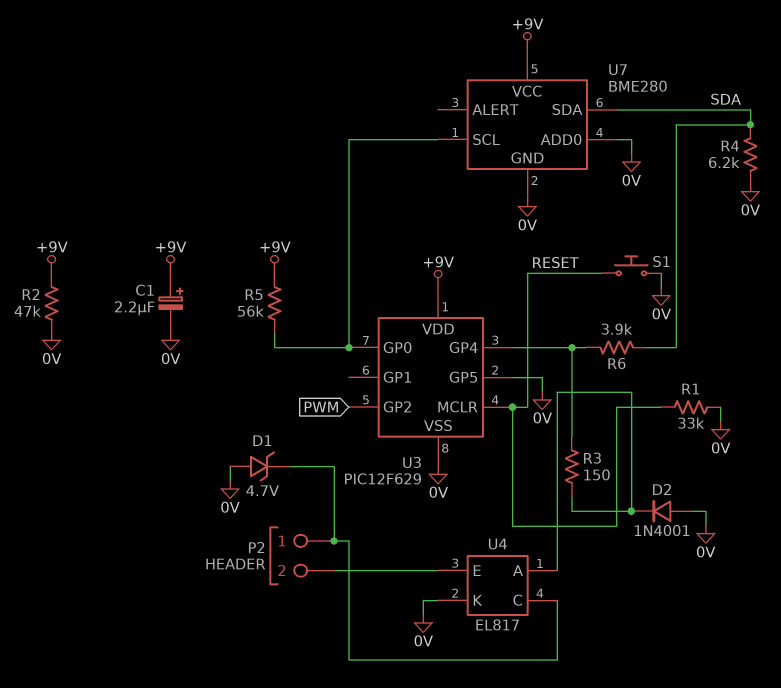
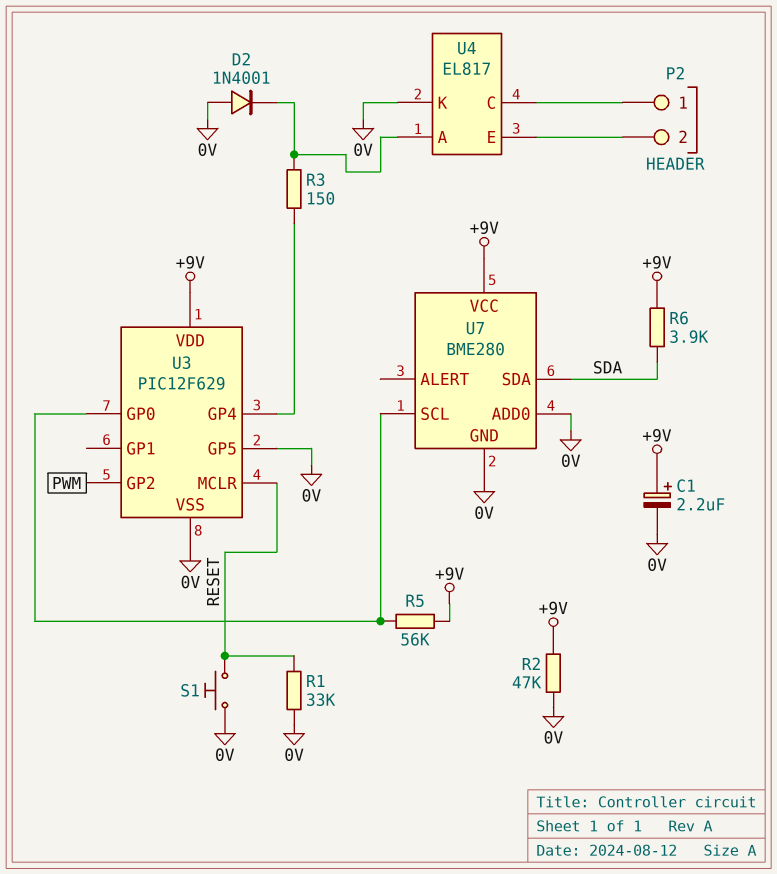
D1: zener 4.7V (A 0V, K P2/1) -> none
R4: 6.2k (0V, SDA) -> none
R6: 3.9k (SDA, U3/GP4) -> 3.9k (+9V, SDA)

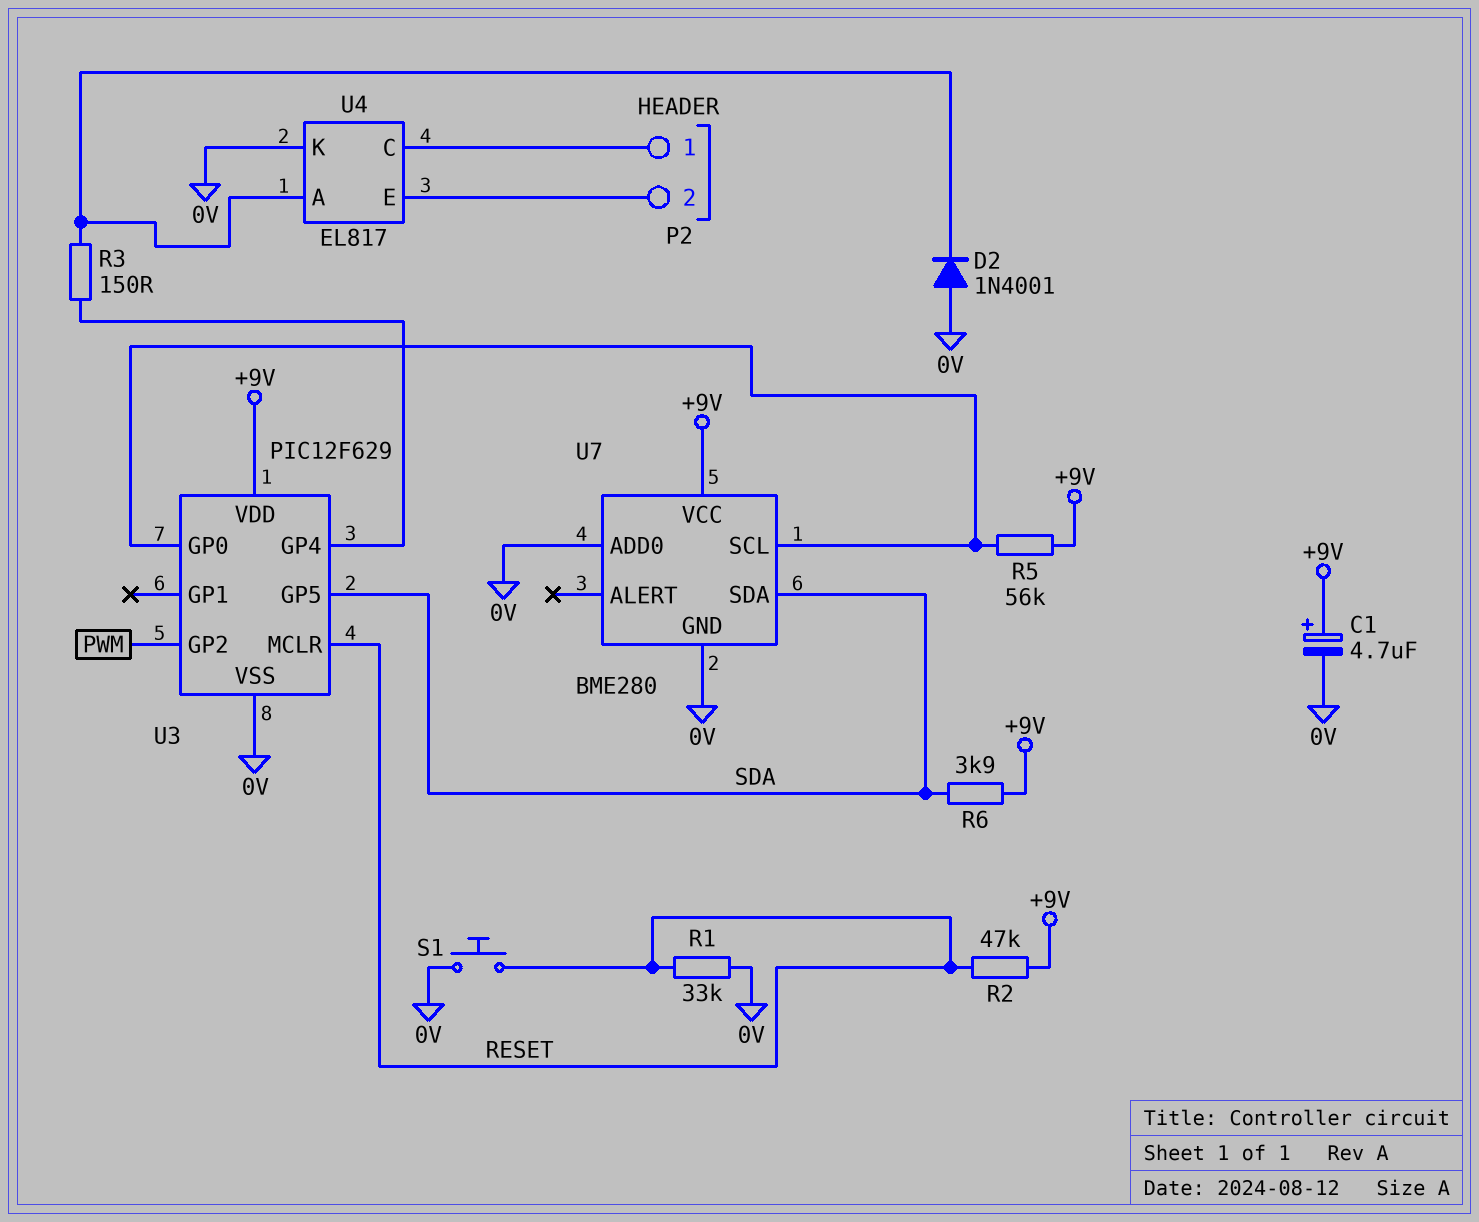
C1: 2.2uF (plus +9V, minus 0V) -> 4.7uF (plus +9V, minus 0V)
R2: 47k (+9V, 0V) -> 47k (+9V, RESET)
U3 pin GP5: 0V -> SDA

